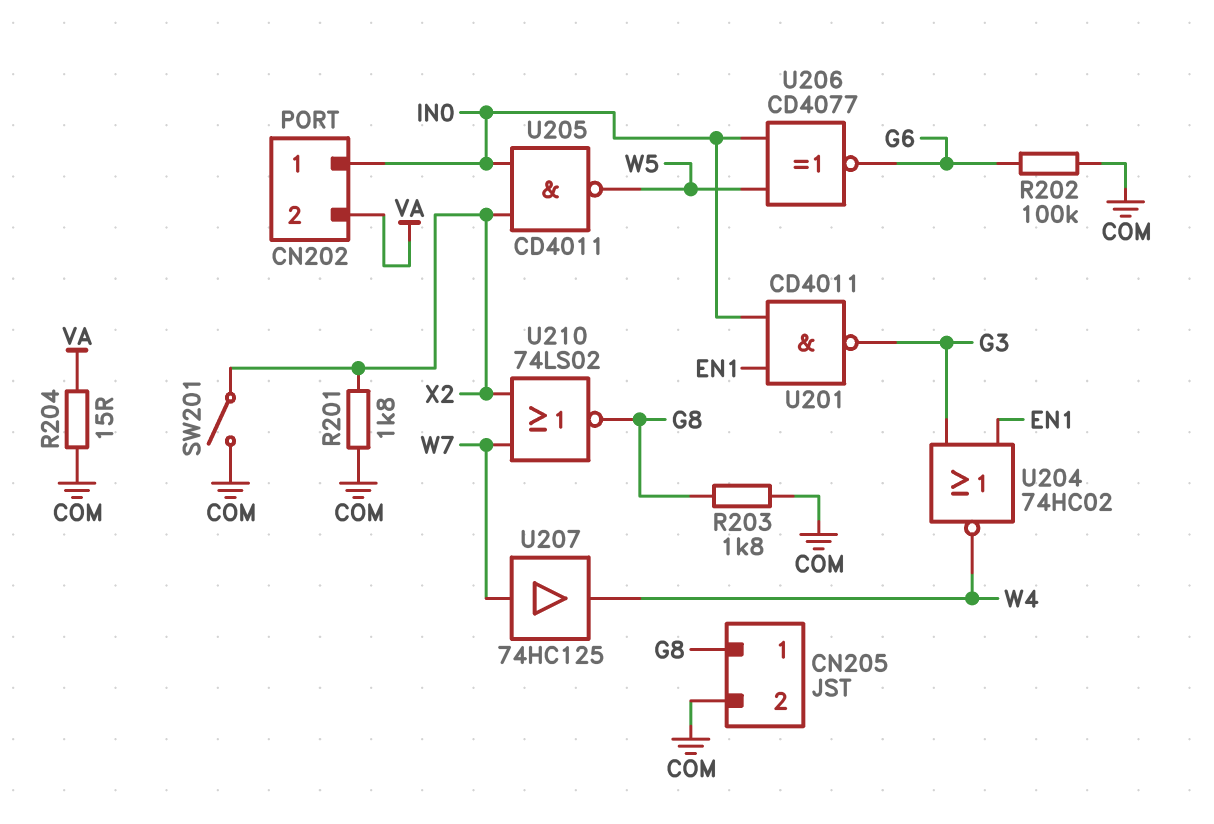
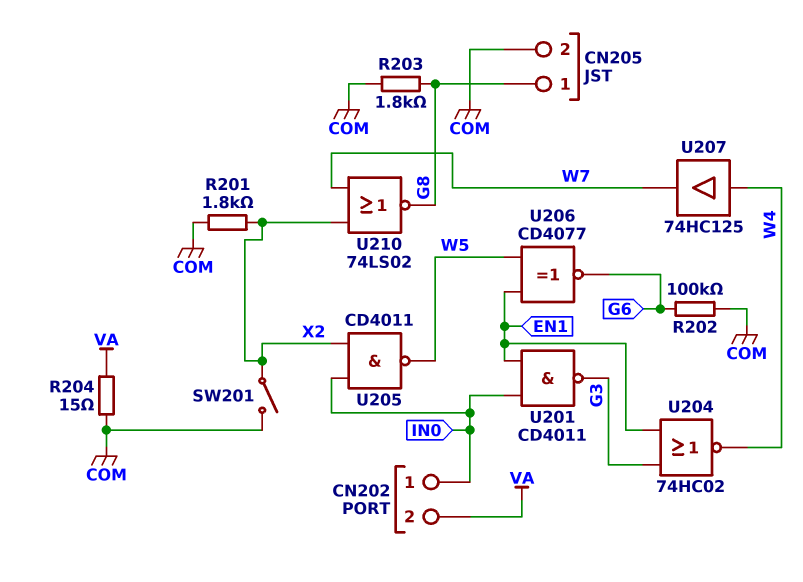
U206: XNOR CD4077 (in IN0, in W5, out G6) -> XNOR CD4077 (in EN1, in W5, out G6)
U207: buffer 74HC125 (in W7, out W4) -> buffer 74HC125 (in W4, out W7)

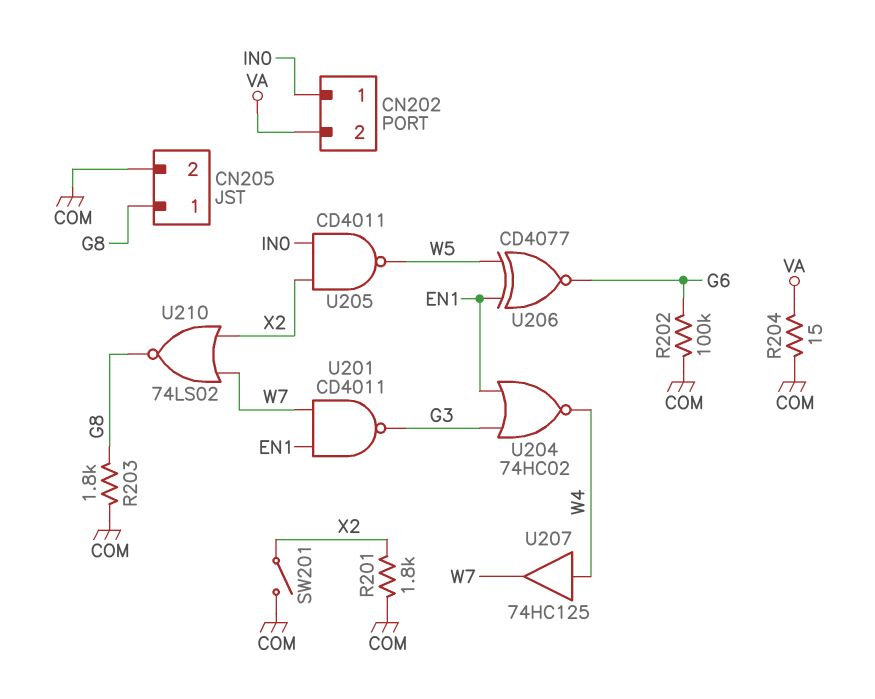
U201: NAND CD4011 (in EN1, in IN0, out G3) -> NAND CD4011 (in EN1, in W7, out G3)

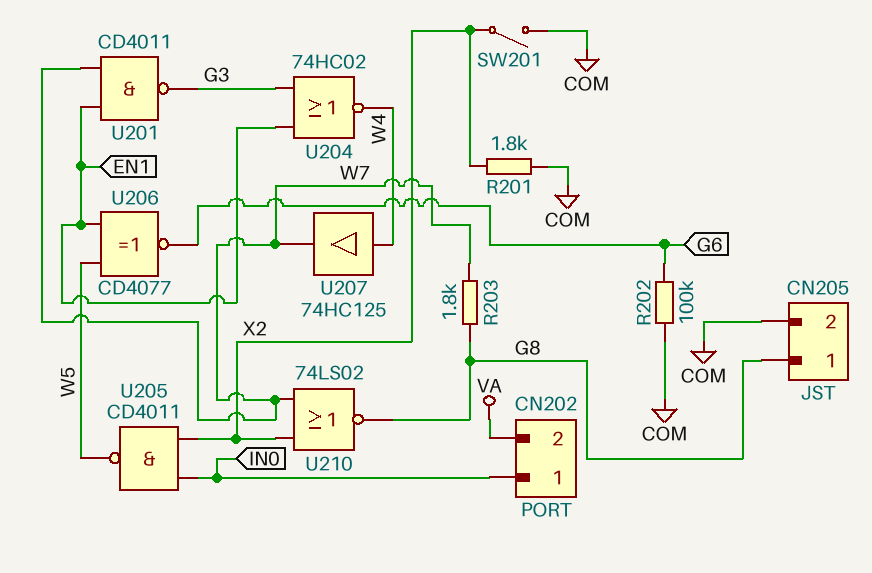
R203: 1.8k (COM, G8) -> 1.8k (G8, W7)
R204: 15 (COM, VA) -> none

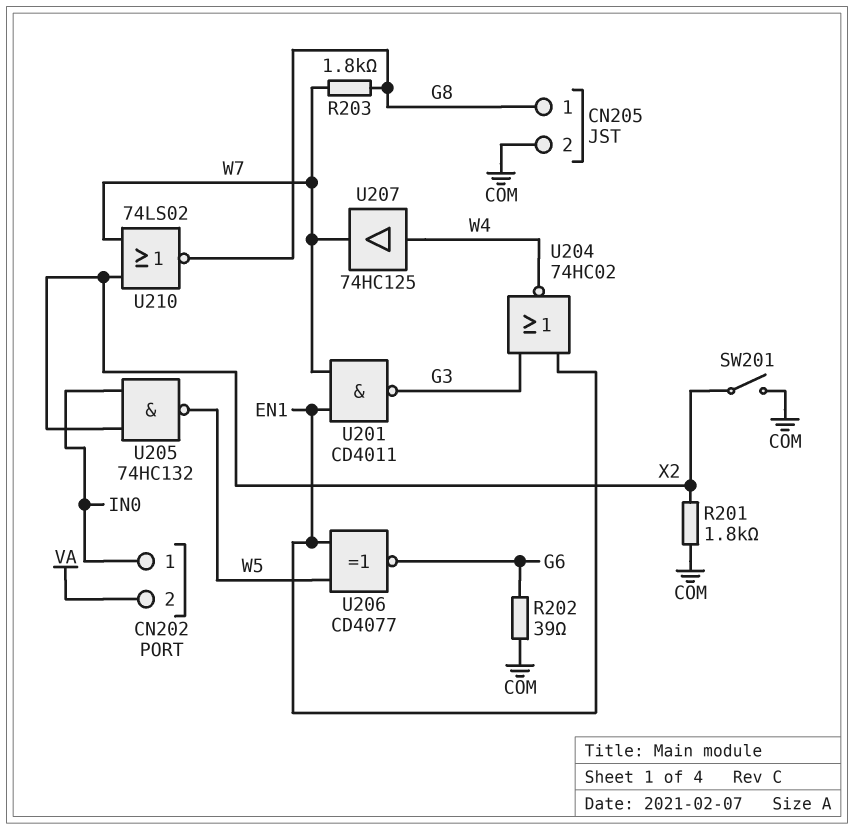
R202: 100k (COM, G6) -> 39 (COM, G6)
U205: NAND CD4011 (in IN0, in X2, out W5) -> NAND 74HC132 (in IN0, in X2, out W5)

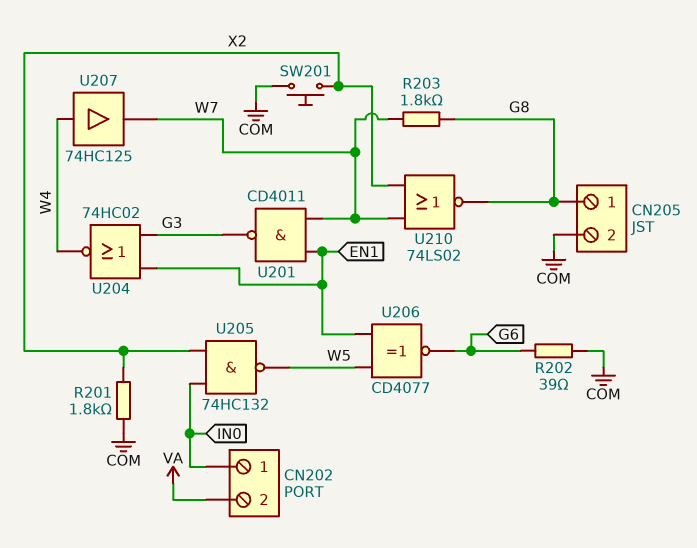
SW201: switch (COM, X2) -> button (COM, X2)

